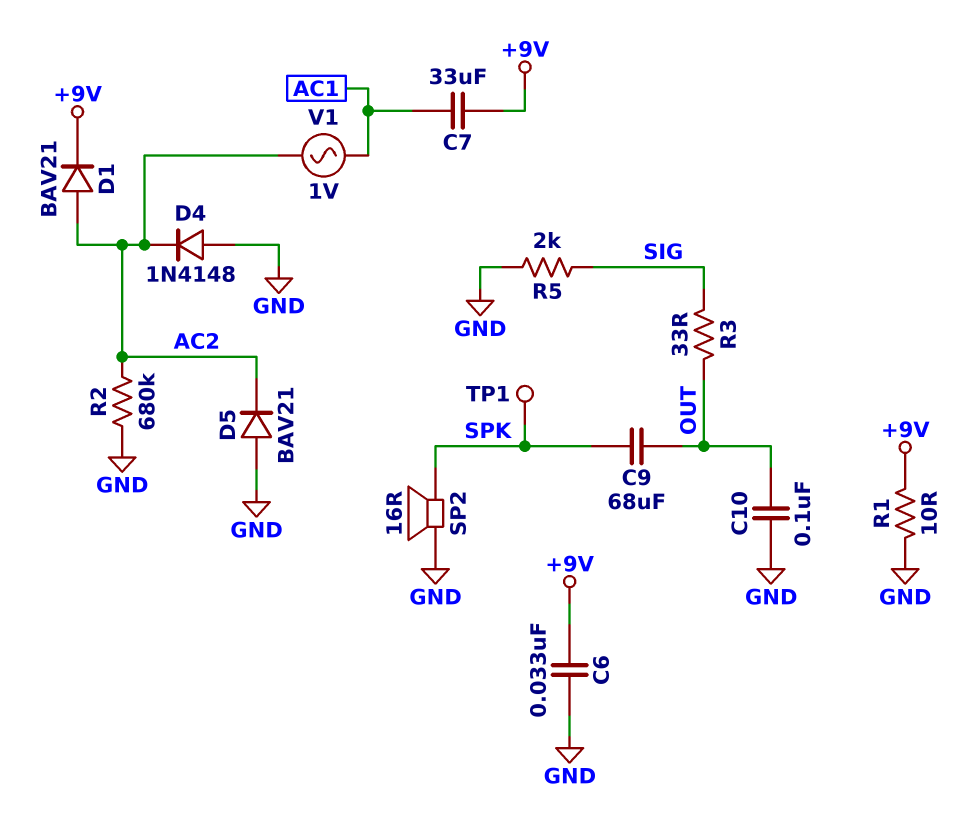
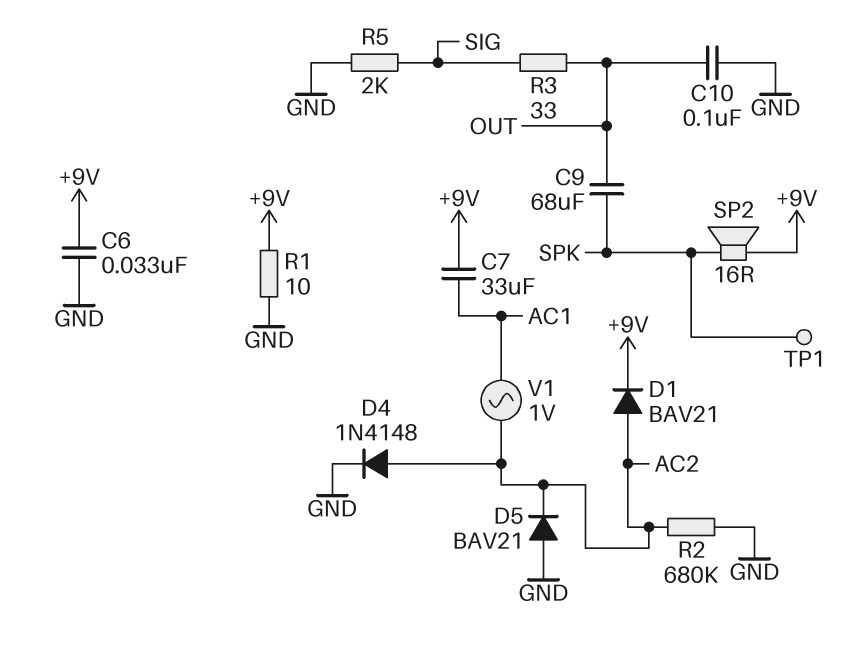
D4: diode 1N4148 (A GND, K AC2) -> diode 1N4148 (A AC2, K GND)
SP2: speaker 16R (GND, SPK) -> speaker 16R (+9V, SPK)

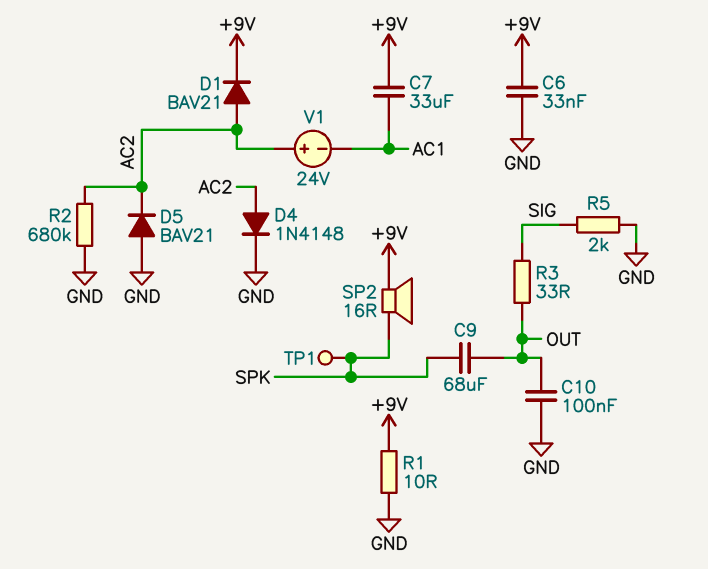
V1: AC 1V (AC1, AC2) -> 24V (plus AC2, minus AC1)

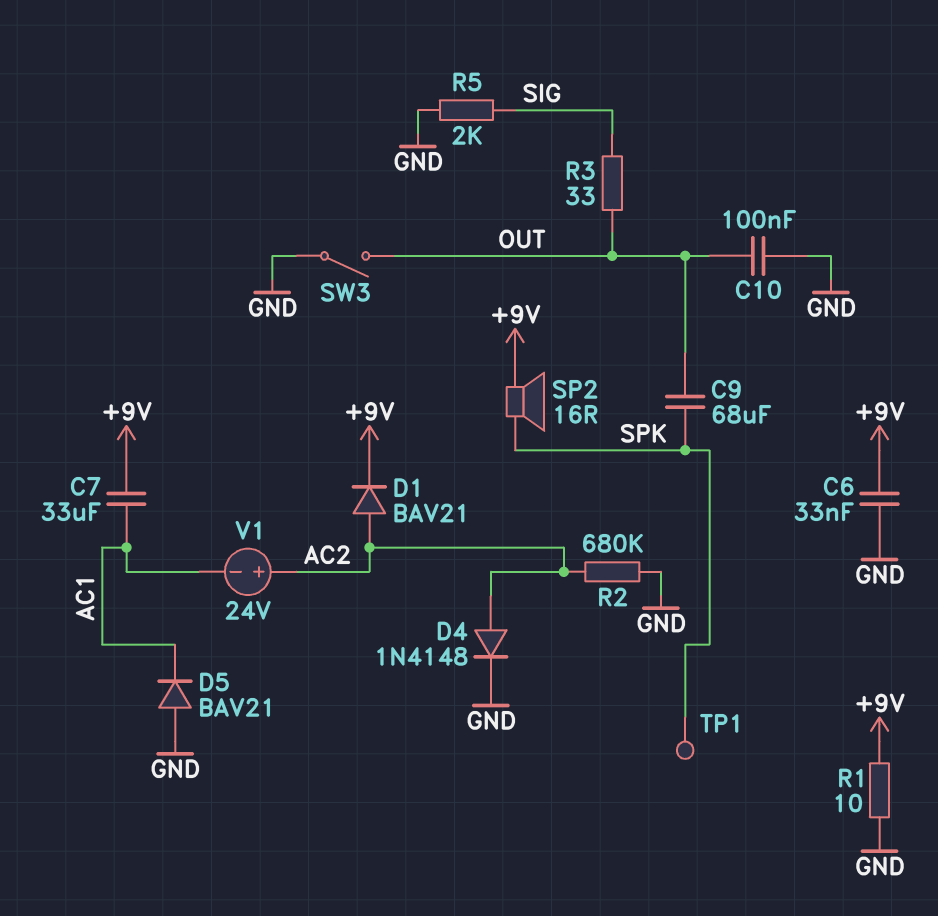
D5: diode BAV21 (A GND, K AC2) -> diode BAV21 (A GND, K AC1)
SW3: none -> switch (GND, OUT)

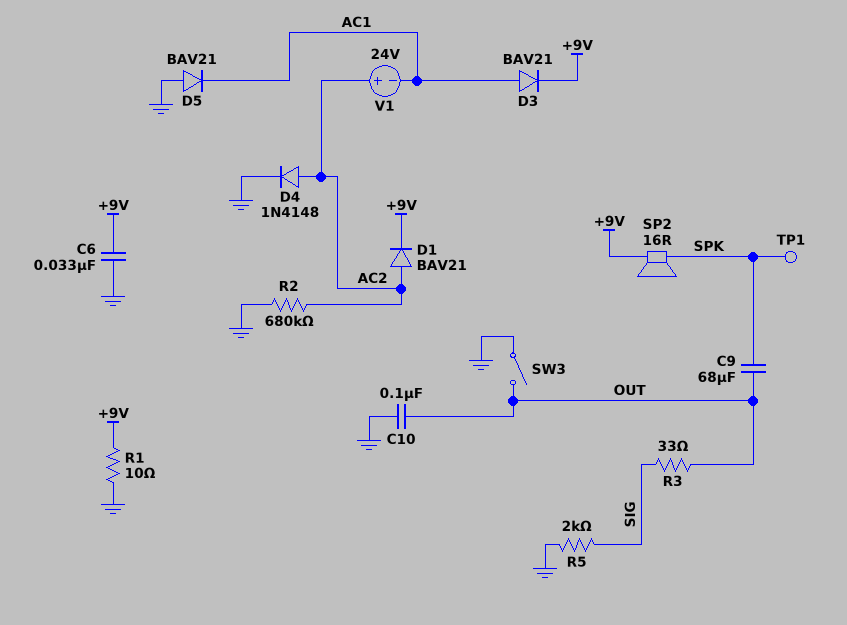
C7: 33uF (+9V, AC1) -> none
D3: none -> diode BAV21 (A AC1, K +9V)

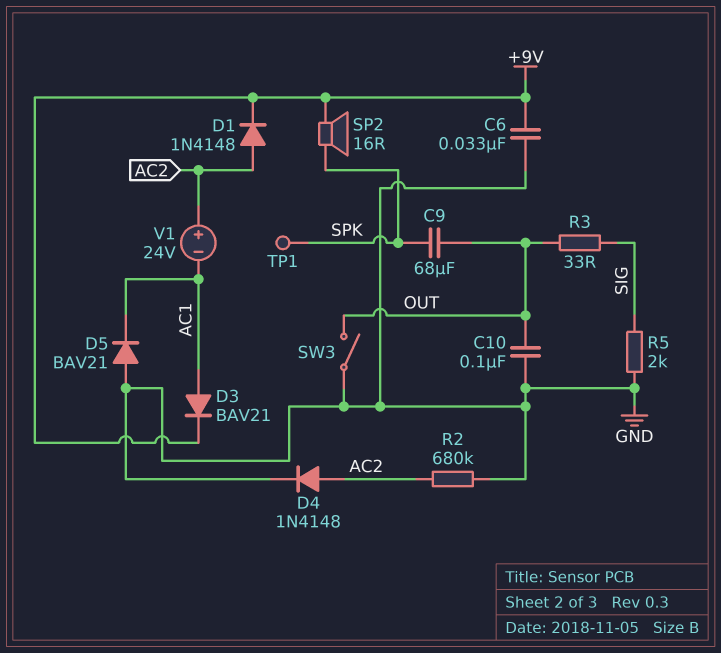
D1: diode BAV21 (A AC2, K +9V) -> diode 1N4148 (A AC2, K +9V)
R1: 10 (+9V, GND) -> none

